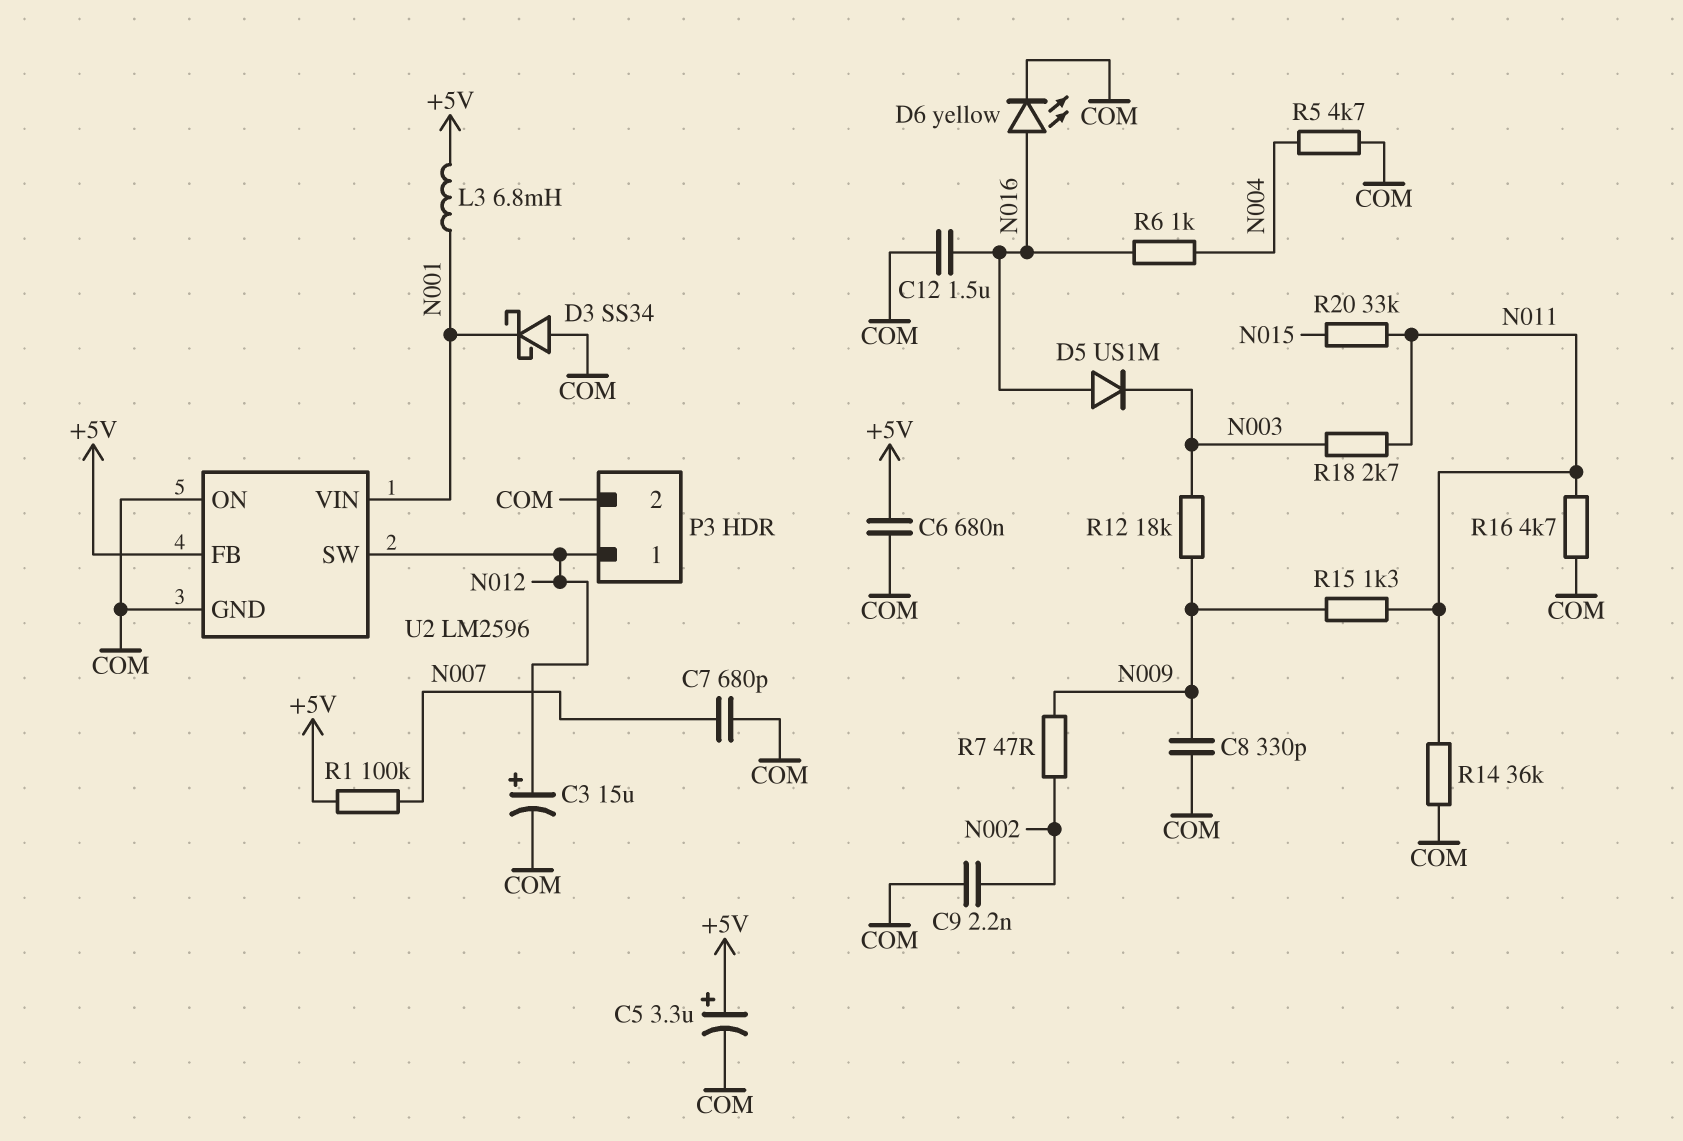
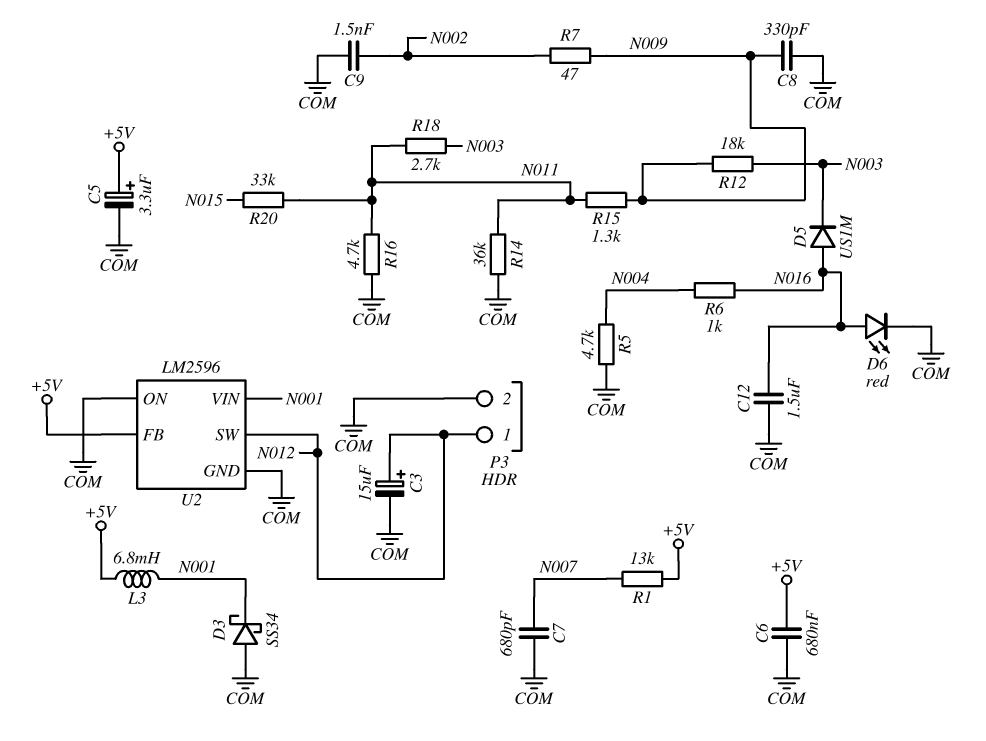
C9: 2.2nF (COM, N002) -> 1.5nF (COM, N002)
D6: LED yellow (A N016, K COM) -> LED red (A N016, K COM)
R1: 100k (+5V, N007) -> 13k (+5V, N007)

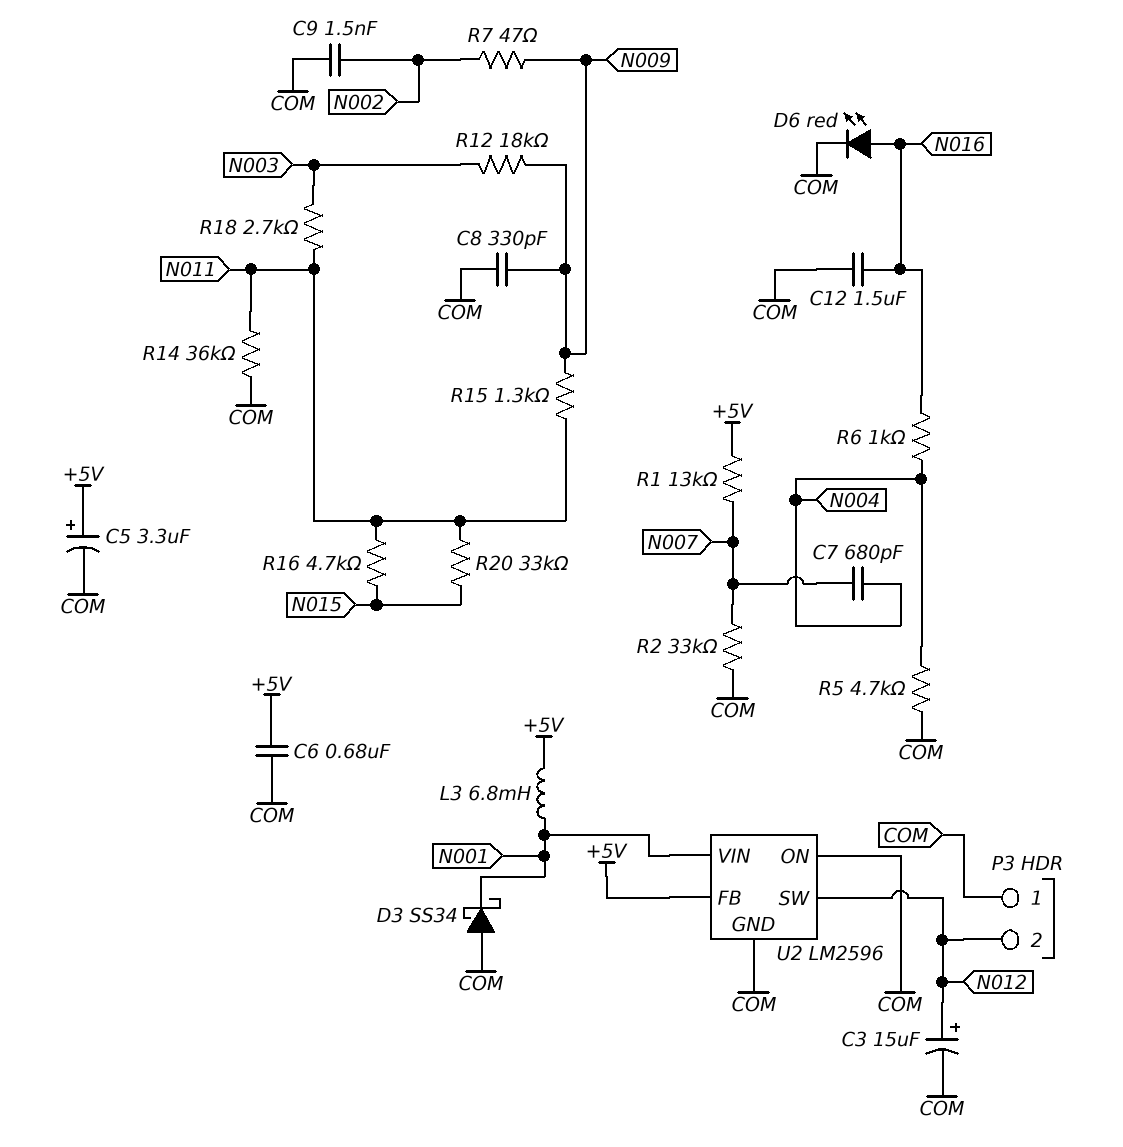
C7: 680pF (COM, N007) -> 680pF (N004, N007)
D5: diode US1M (A N016, K N003) -> none
P3 pin 1: N012 -> COM
P3 pin 2: COM -> N012
R2: none -> 33k (COM, N007)
R16: 4.7k (COM, N011) -> 4.7k (N011, N015)

